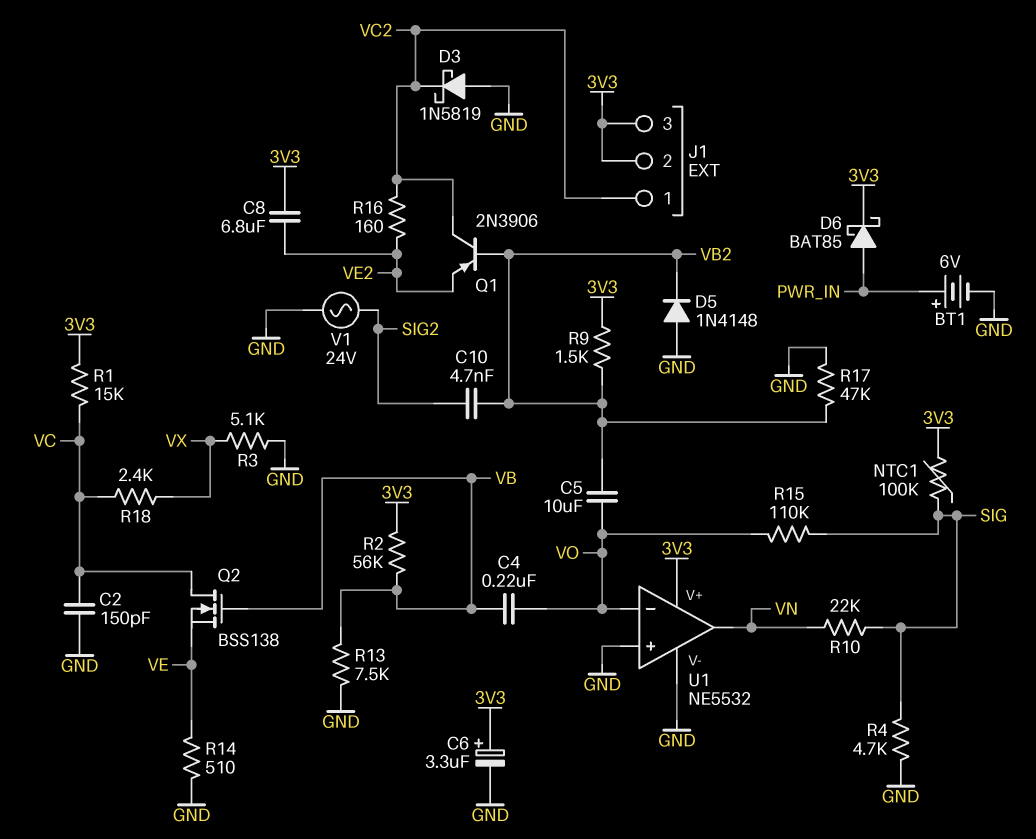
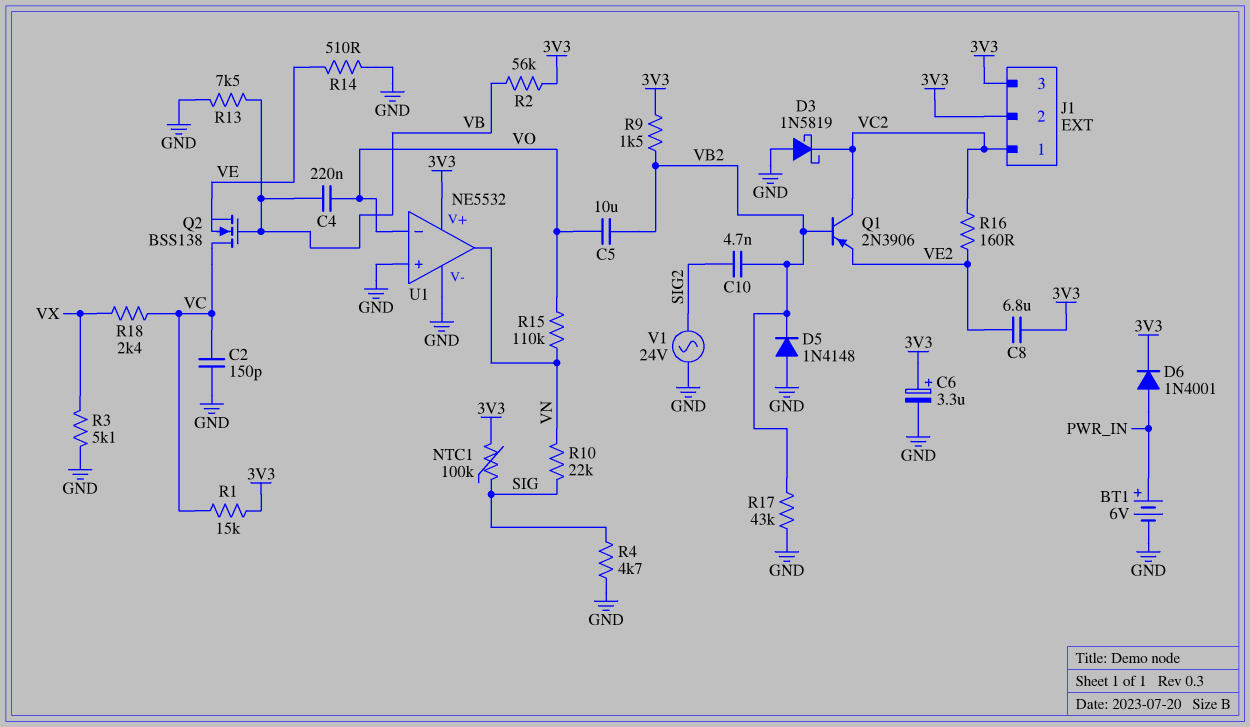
D6: schottky BAT85 (A PWR_IN, K 3V3) -> diode 1N4001 (A PWR_IN, K 3V3)
R15: 110k (SIG, VO) -> 110k (VN, VO)
R17: 47k (GND, VB2) -> 43k (GND, VB2)

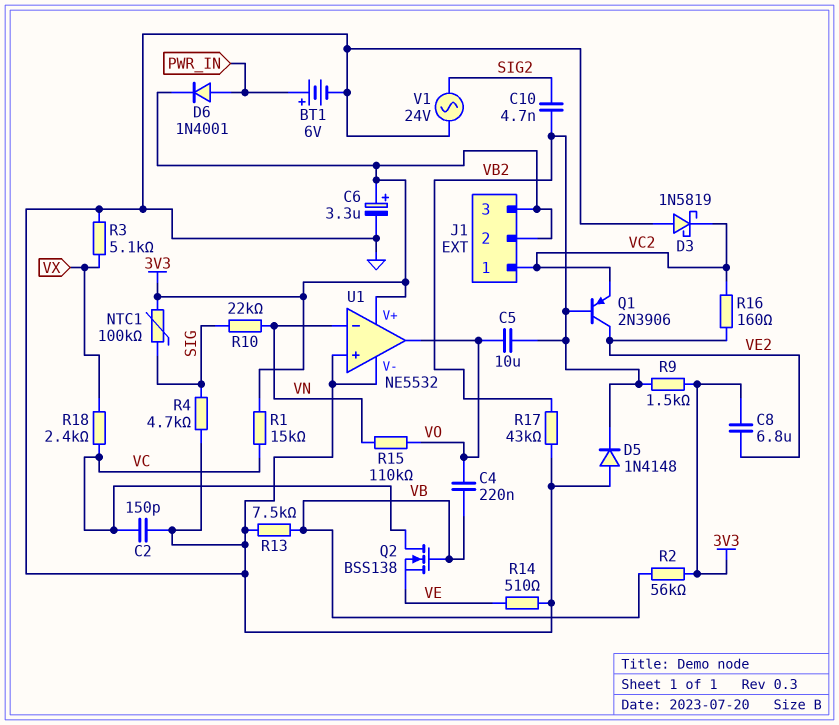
Q1: PNP 2N3906 (B VB2, C VC2, E VE2) -> PNP 2N3906 (B VB2, C VE2, E VC2)
U1 pin in-: VO -> VN
U1 pin out: VN -> VO

